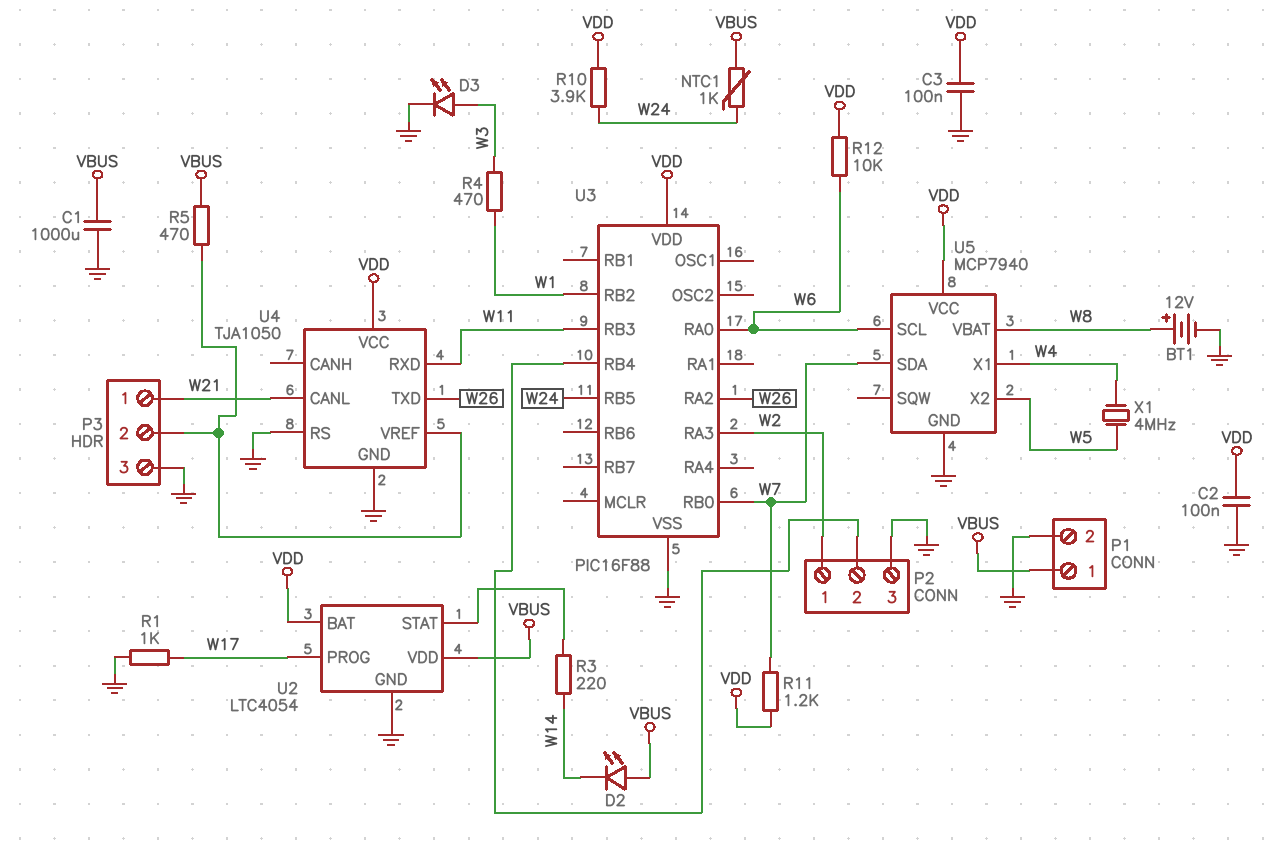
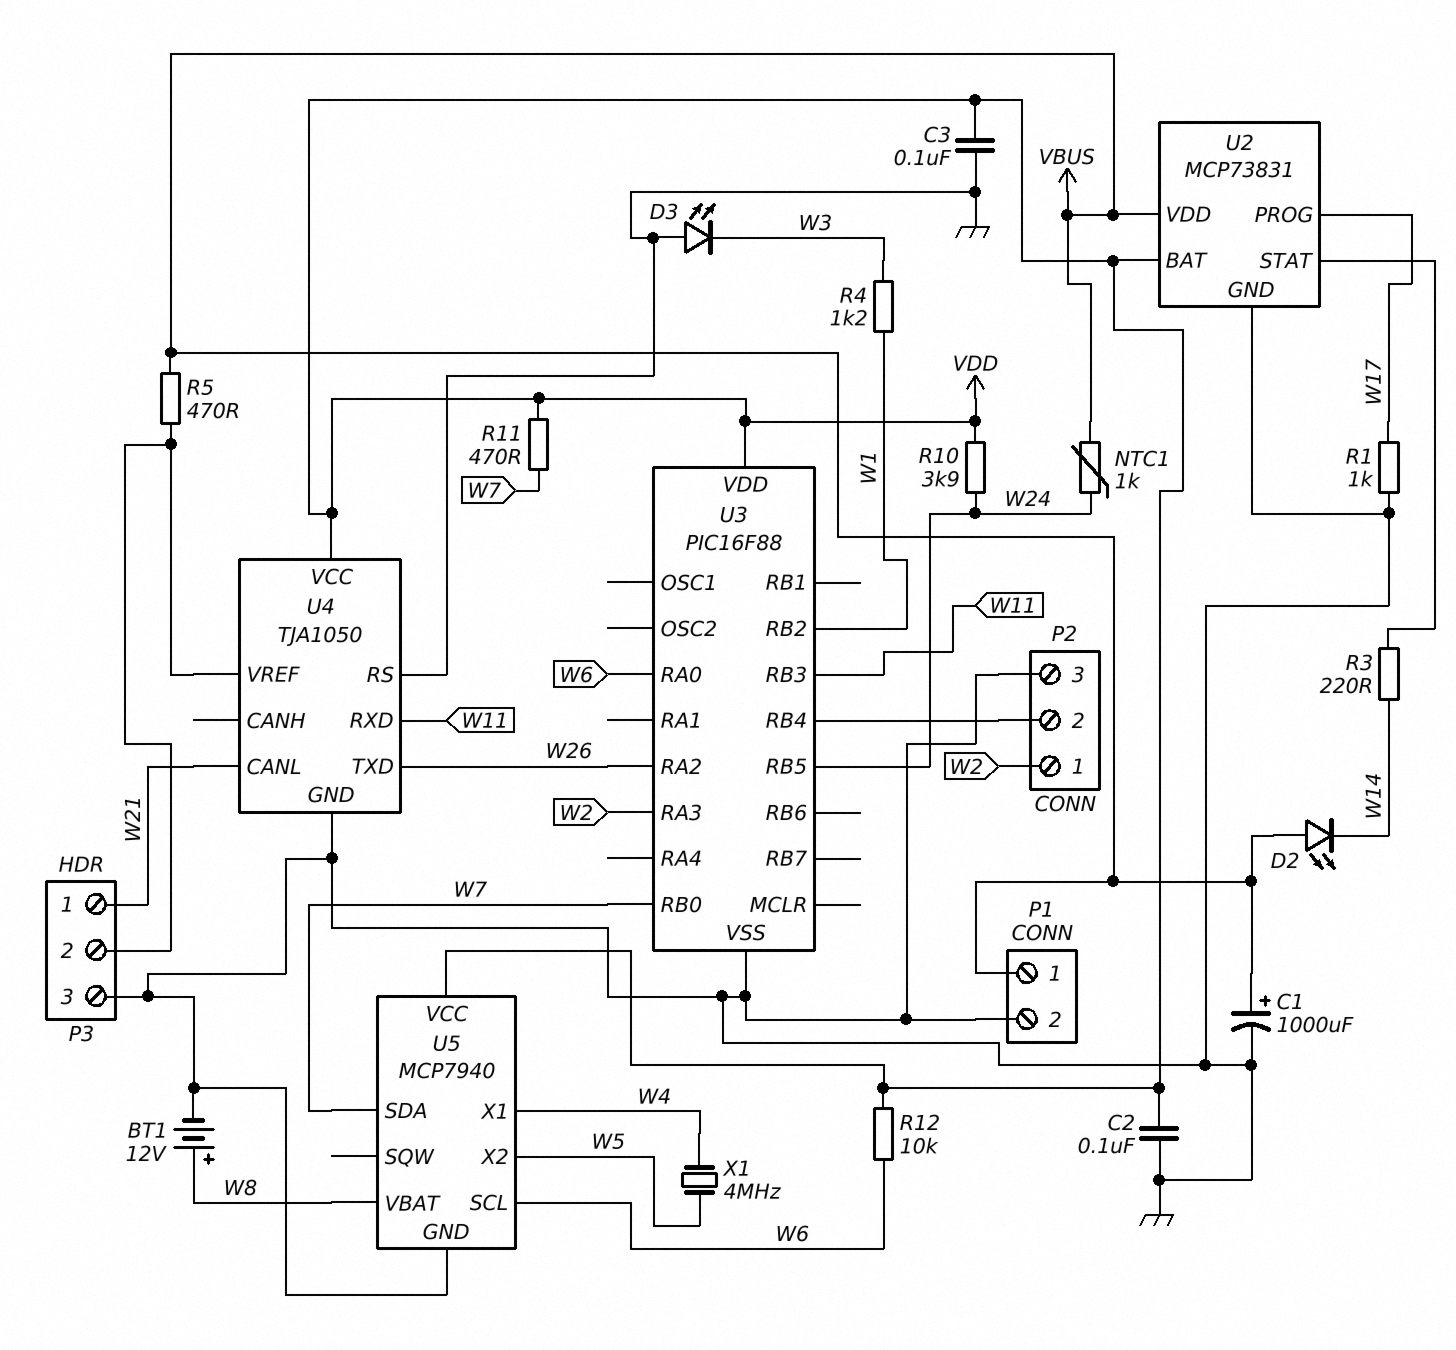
C1: 1000uF (GND, VBUS) -> 1000uF (plus VBUS, minus GND)
D3: LED (A W3, K GND) -> LED (A GND, K W3)
R4: 470 (W1, W3) -> 1.2k (W1, W3)
R11: 1.2k (VDD, W7) -> 470 (VDD, W7)
U2: LTC4054 -> MCP73831

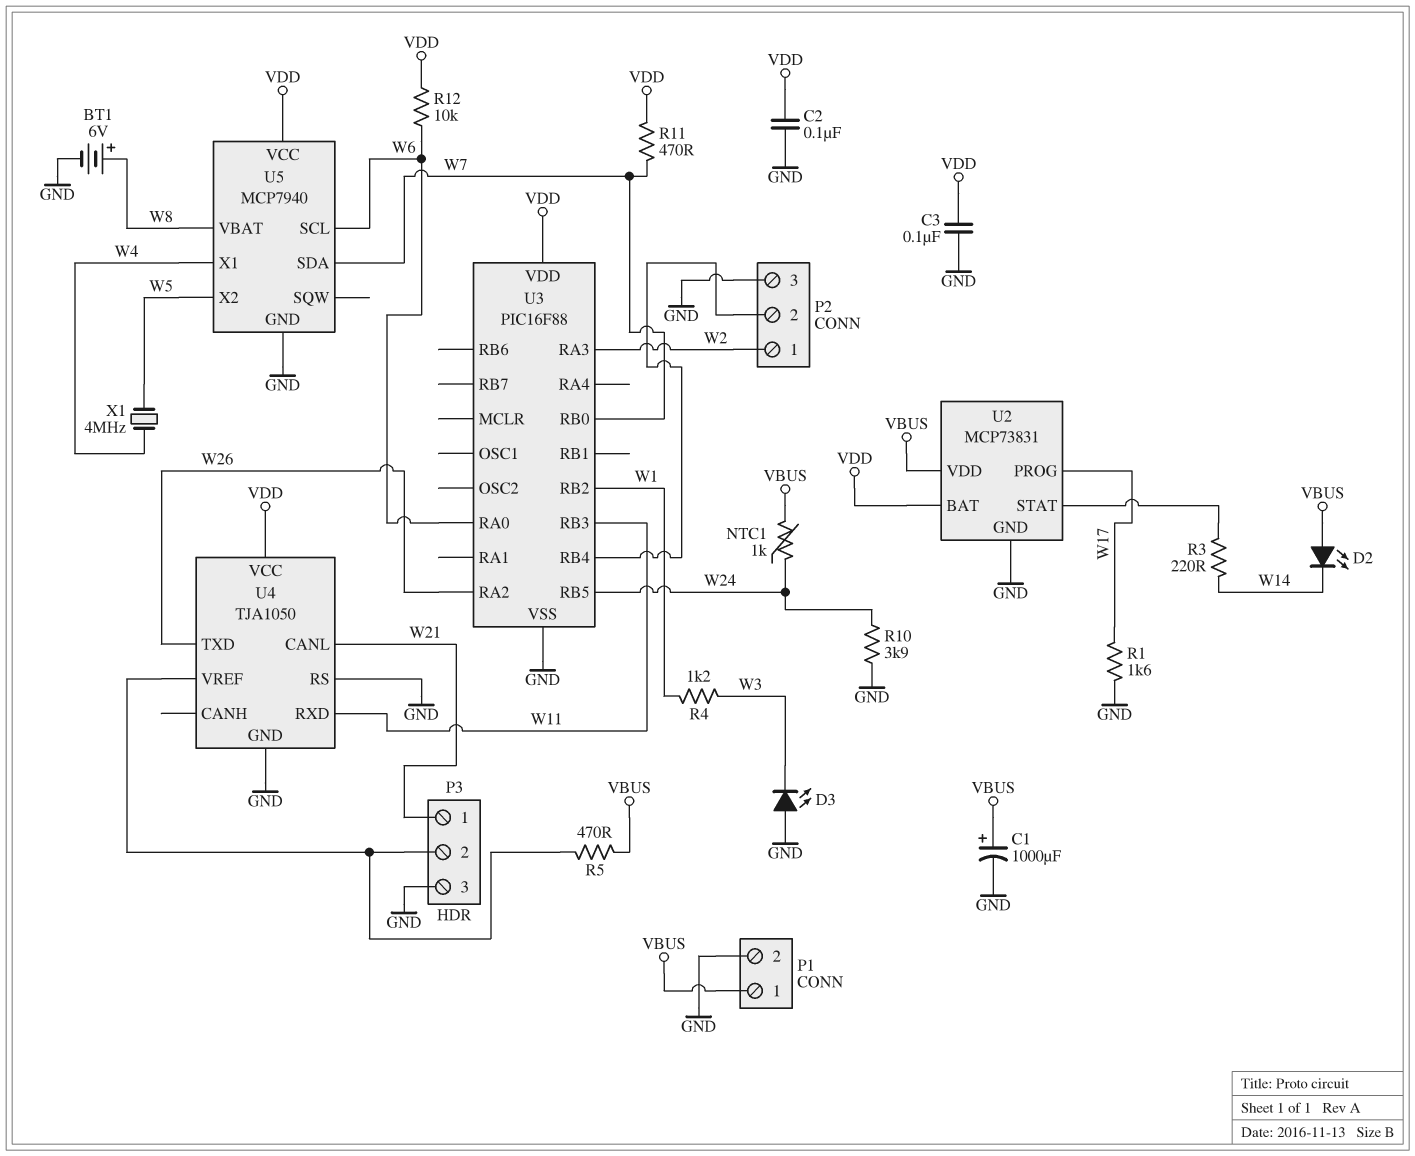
BT1: 12V (plus W8, minus GND) -> 6V (plus W8, minus GND)
R1: 1k (GND, W17) -> 1.6k (GND, W17)
R10: 3.9k (VDD, W24) -> 3.9k (GND, W24)

